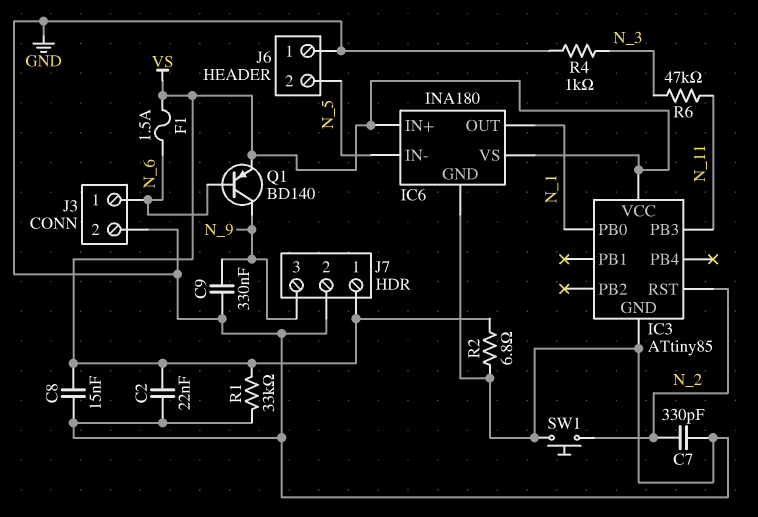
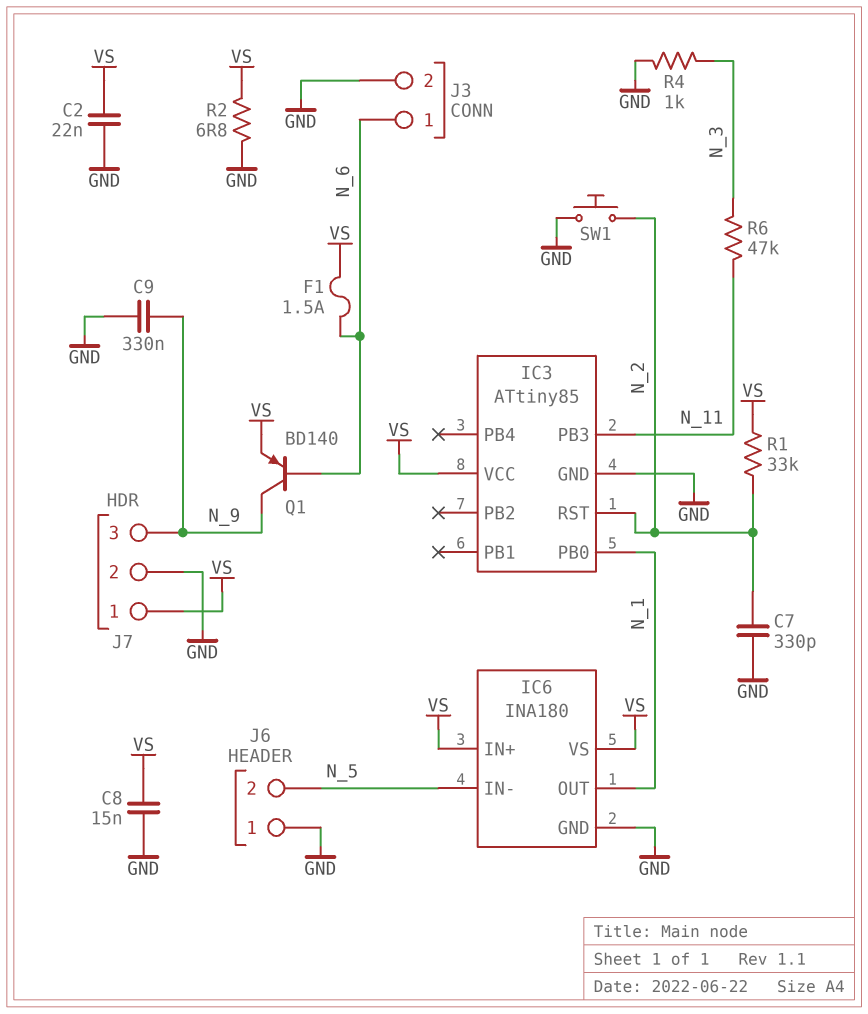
R1: 33k (GND, VS) -> 33k (N_2, VS)

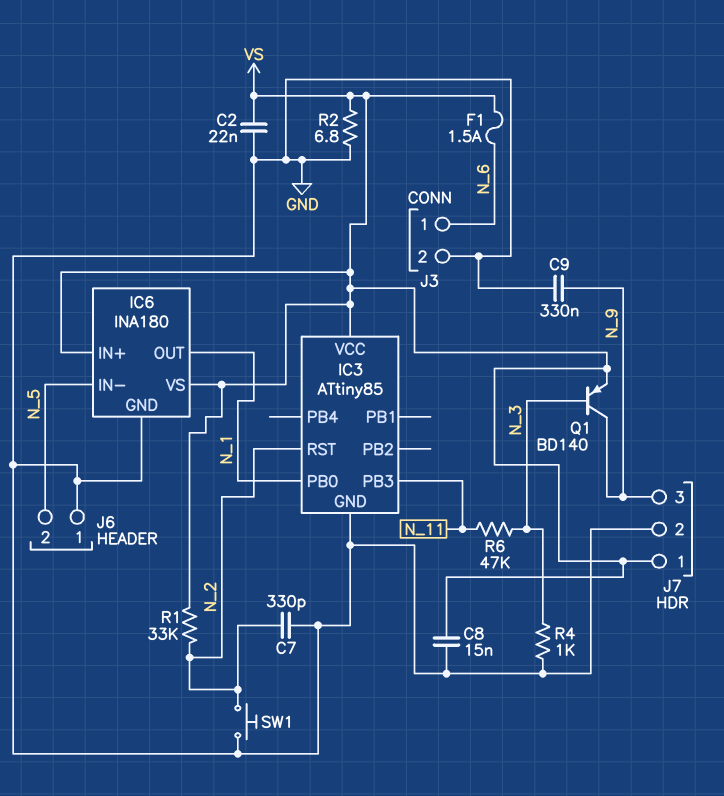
Q1: PNP BD140 (B N_6, C N_9, E VS) -> PNP BD140 (B N_3, C N_9, E VS)

